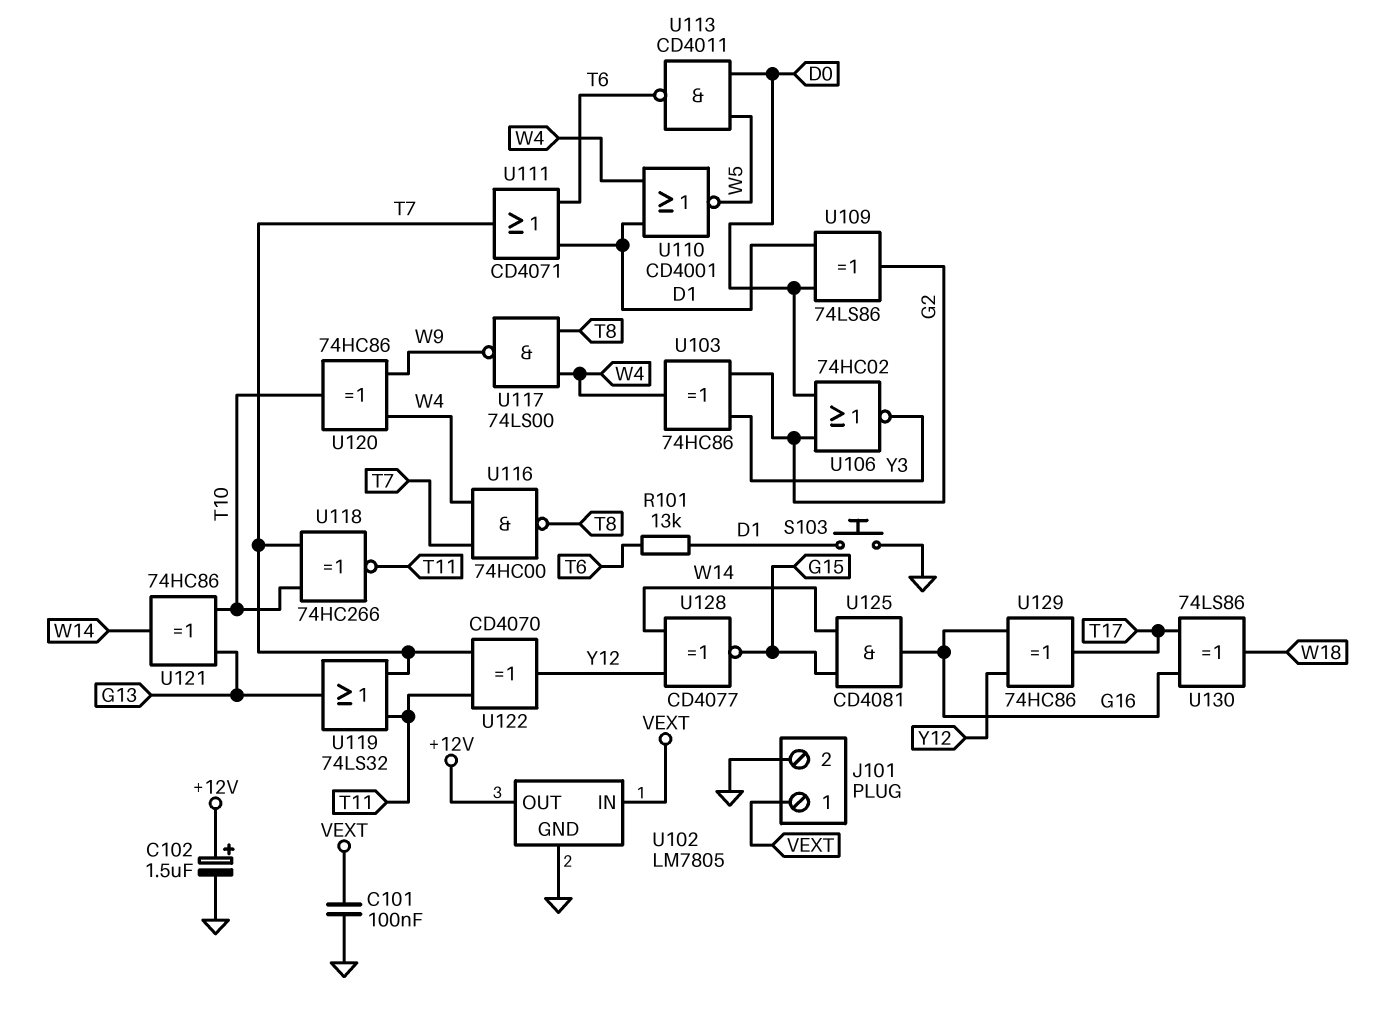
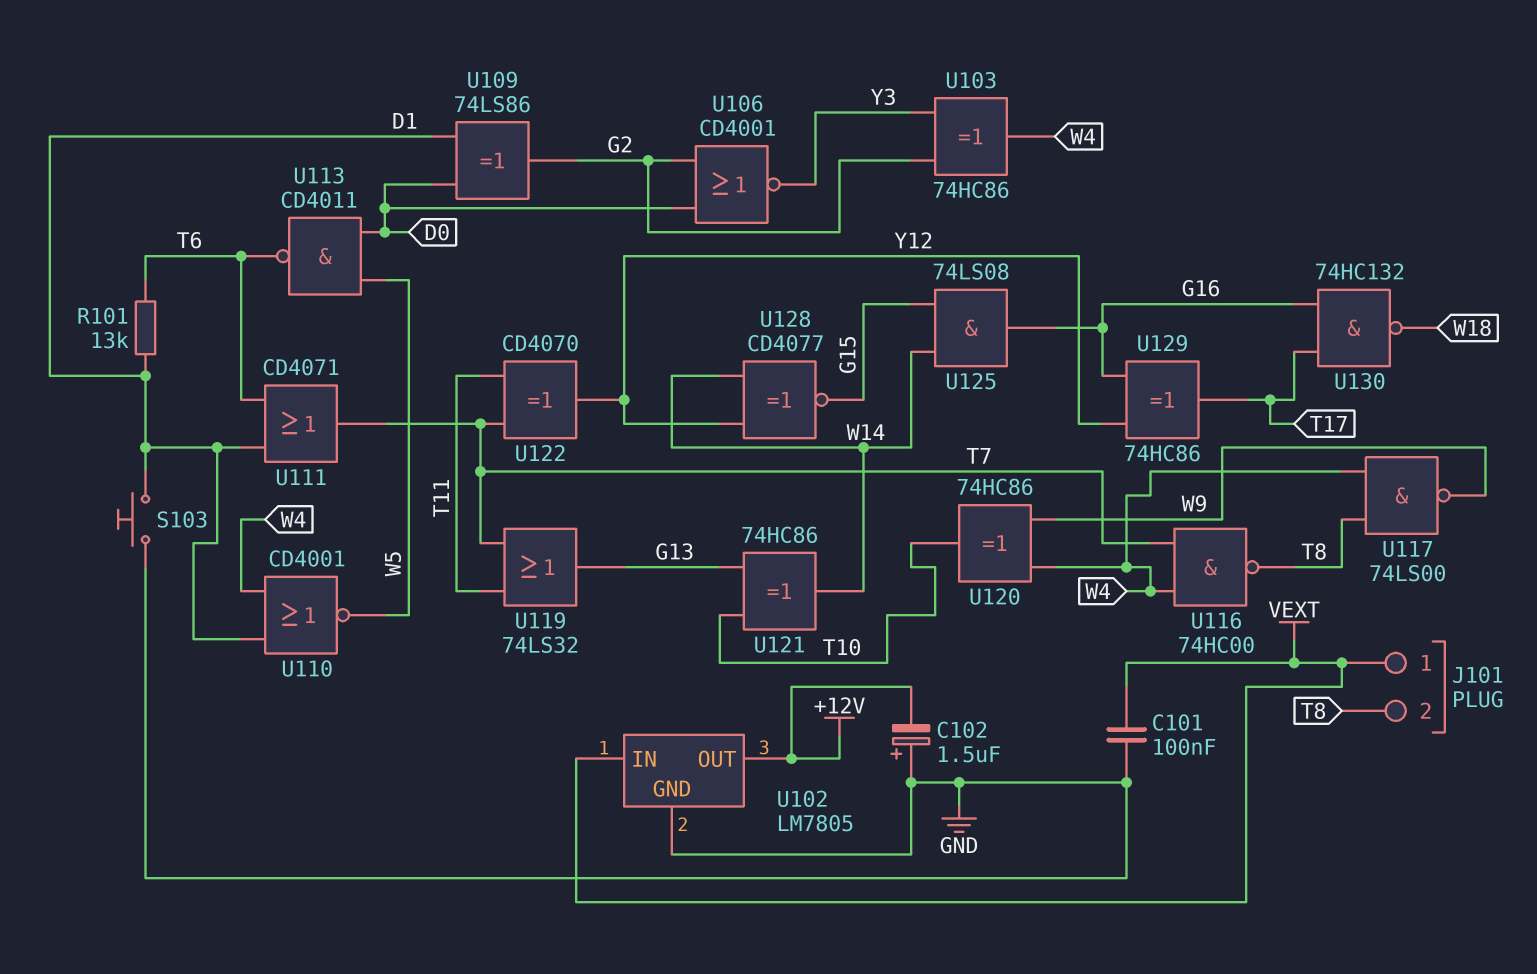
C102: 1.5uF (plus +12V, minus GND) -> 1.5uF (plus GND, minus +12V)
J101 pin 2: GND -> T8
U106: NOR 74HC02 (in D0, in G2, out Y3) -> NOR CD4001 (in D0, in G2, out Y3)
U118: XNOR 74HC266 (in T7, in T10, out T11) -> none
U125: AND CD4081 (in G15, in W14, out G16) -> AND 74LS08 (in G15, in W14, out G16)
U130: XOR 74LS86 (in G16, in T17, out W18) -> NAND 74HC132 (in G16, in T17, out W18)

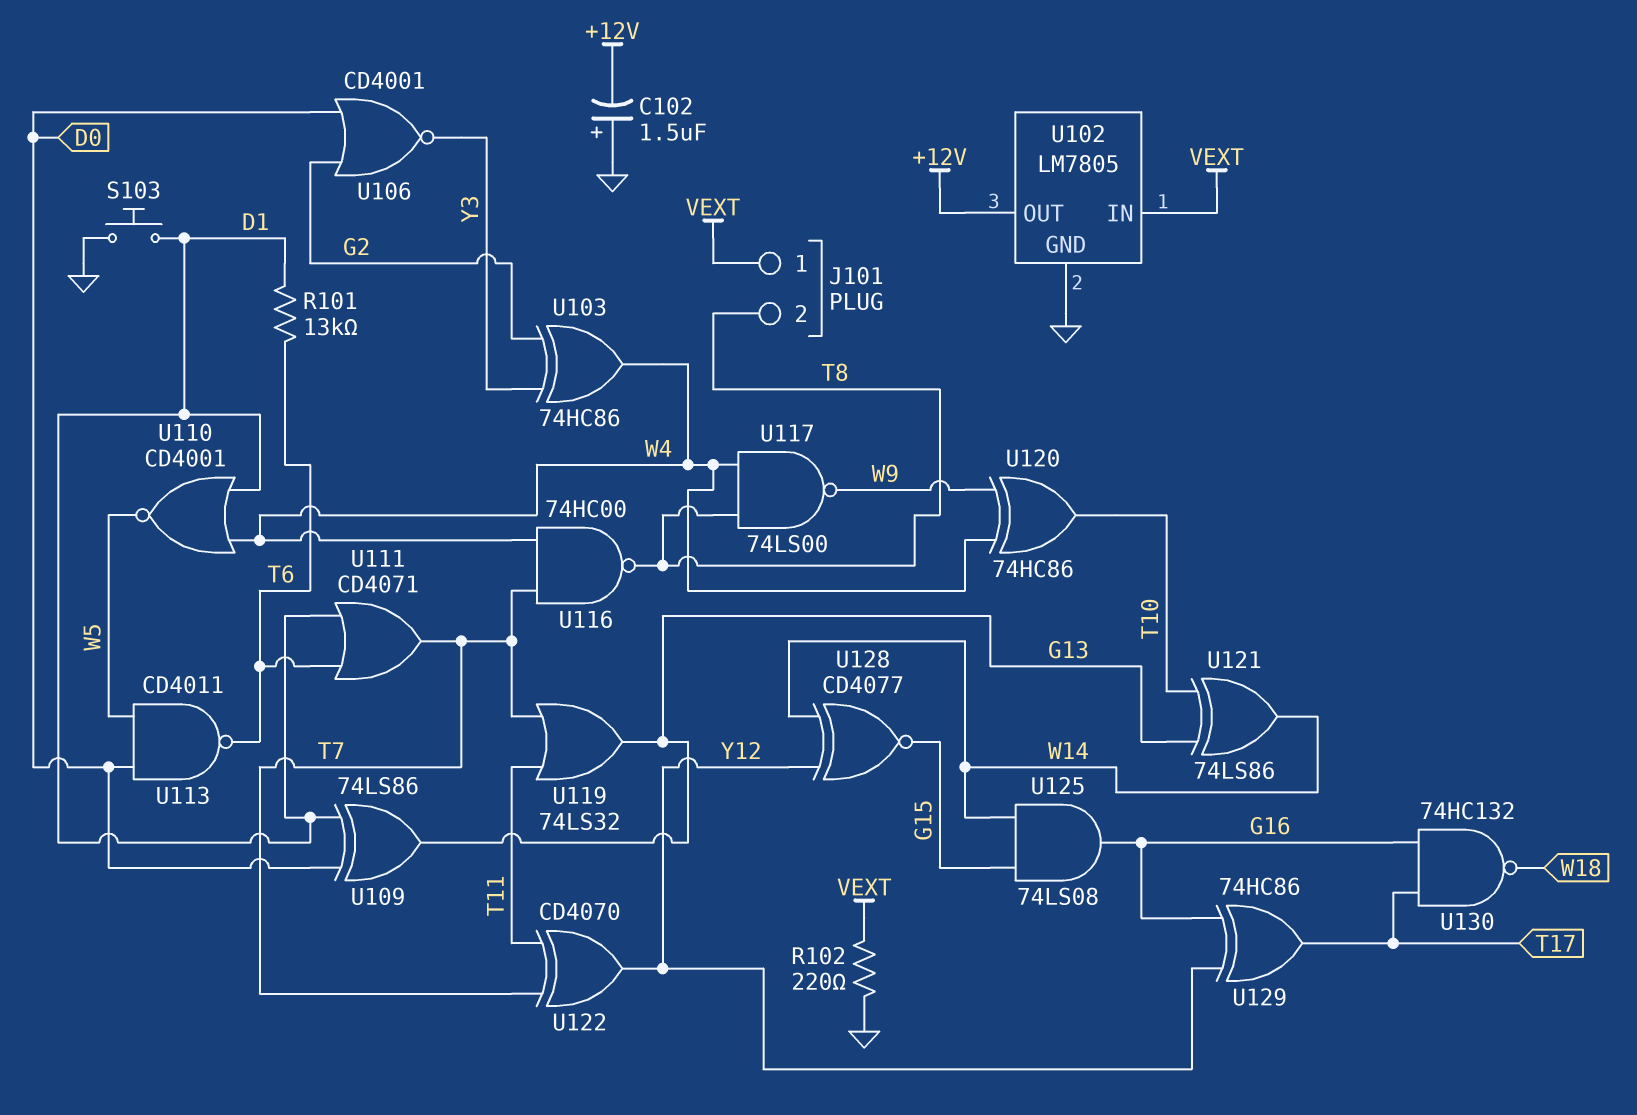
C101: 100nF (GND, VEXT) -> none
R102: none -> 220 (GND, VEXT)
U109: XOR 74LS86 (in D0, in D1, out G2) -> XOR 74LS86 (in D0, in D1, out G13)
U121: XOR 74HC86 (in G13, in T10, out W14) -> XOR 74LS86 (in G13, in T10, out W14)

